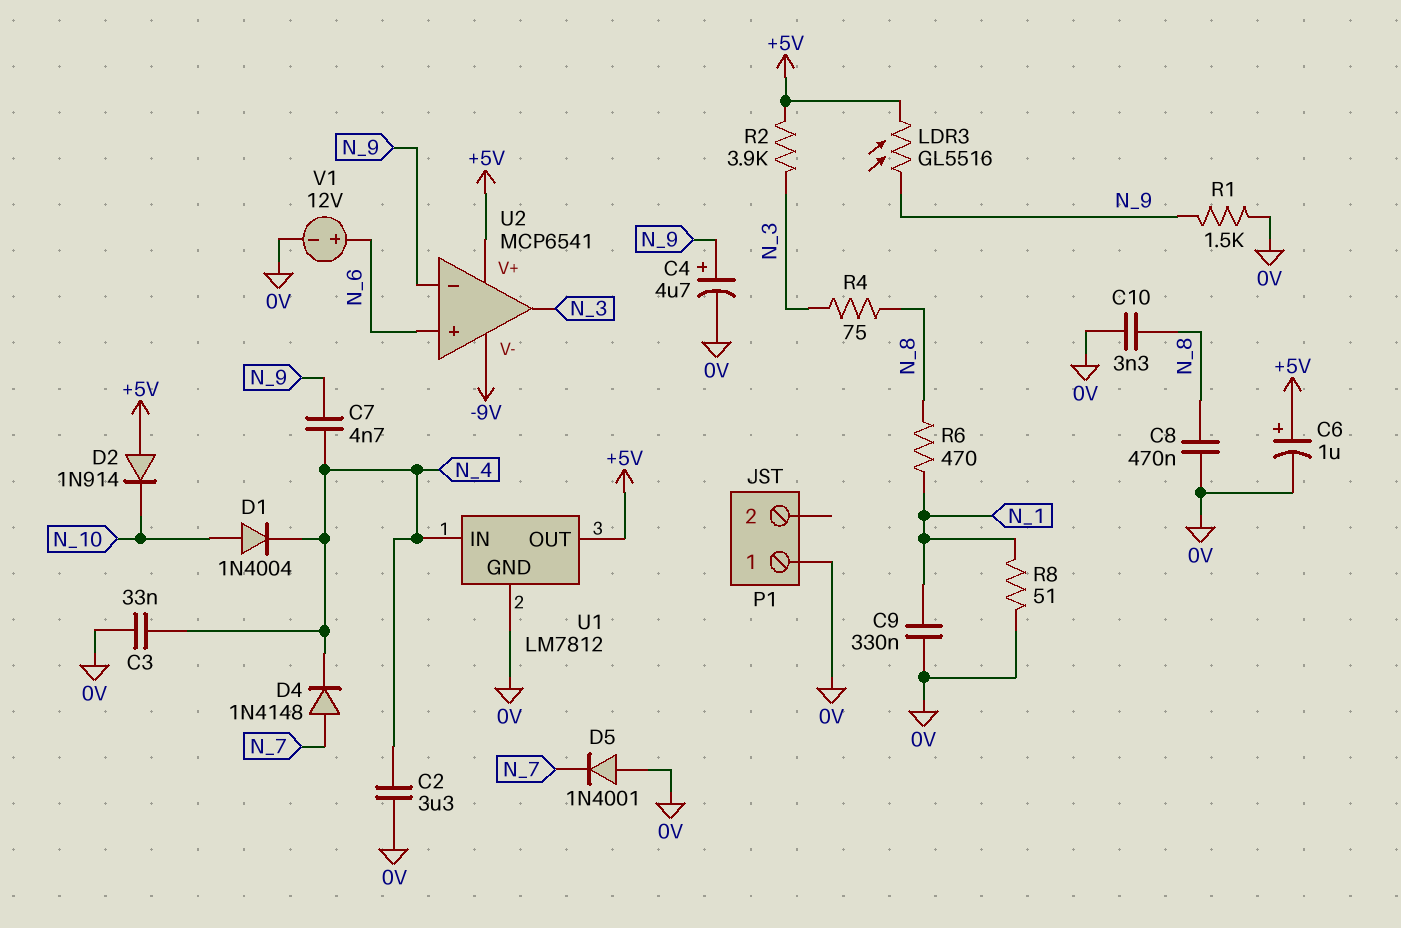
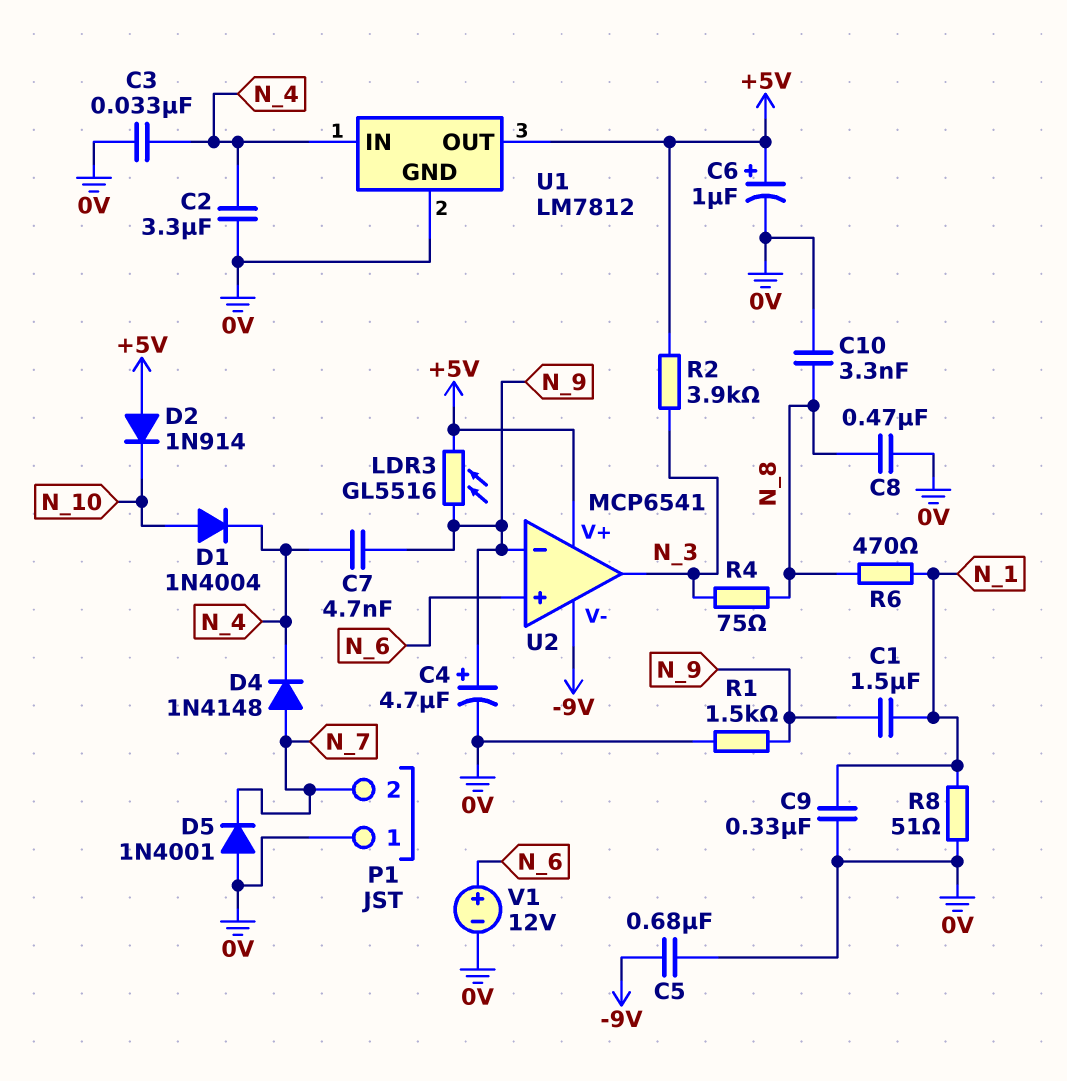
C1: none -> 1.5uF (N_1, N_9)
C5: none -> 680nF (-9V, 0V)
P1 pin 2: none -> N_7

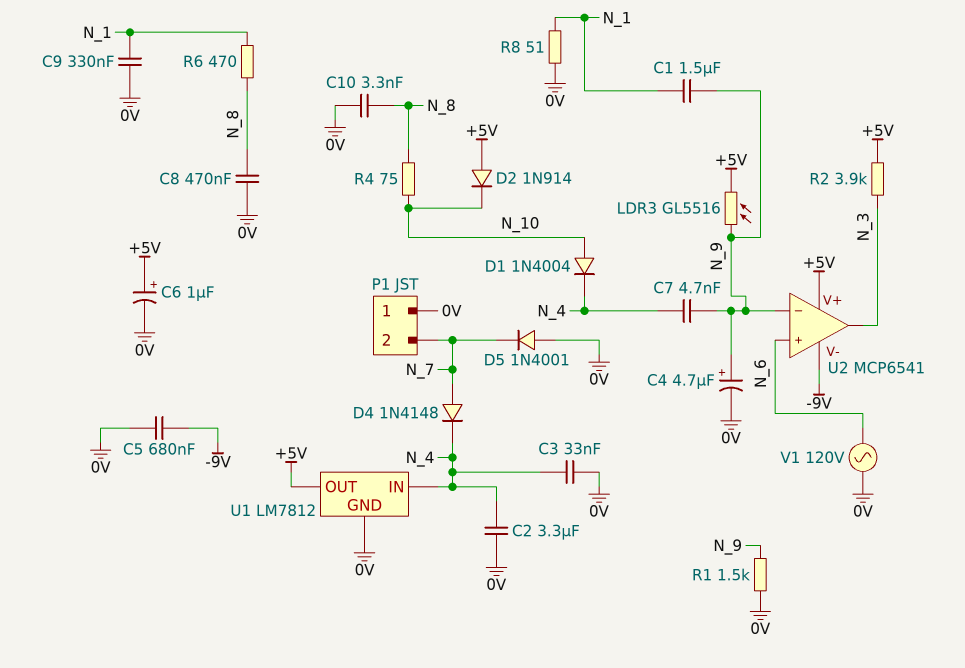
R4: 75 (N_3, N_8) -> 75 (N_8, N_10)
V1: 12V (plus N_6, minus 0V) -> AC 120V (0V, N_6)

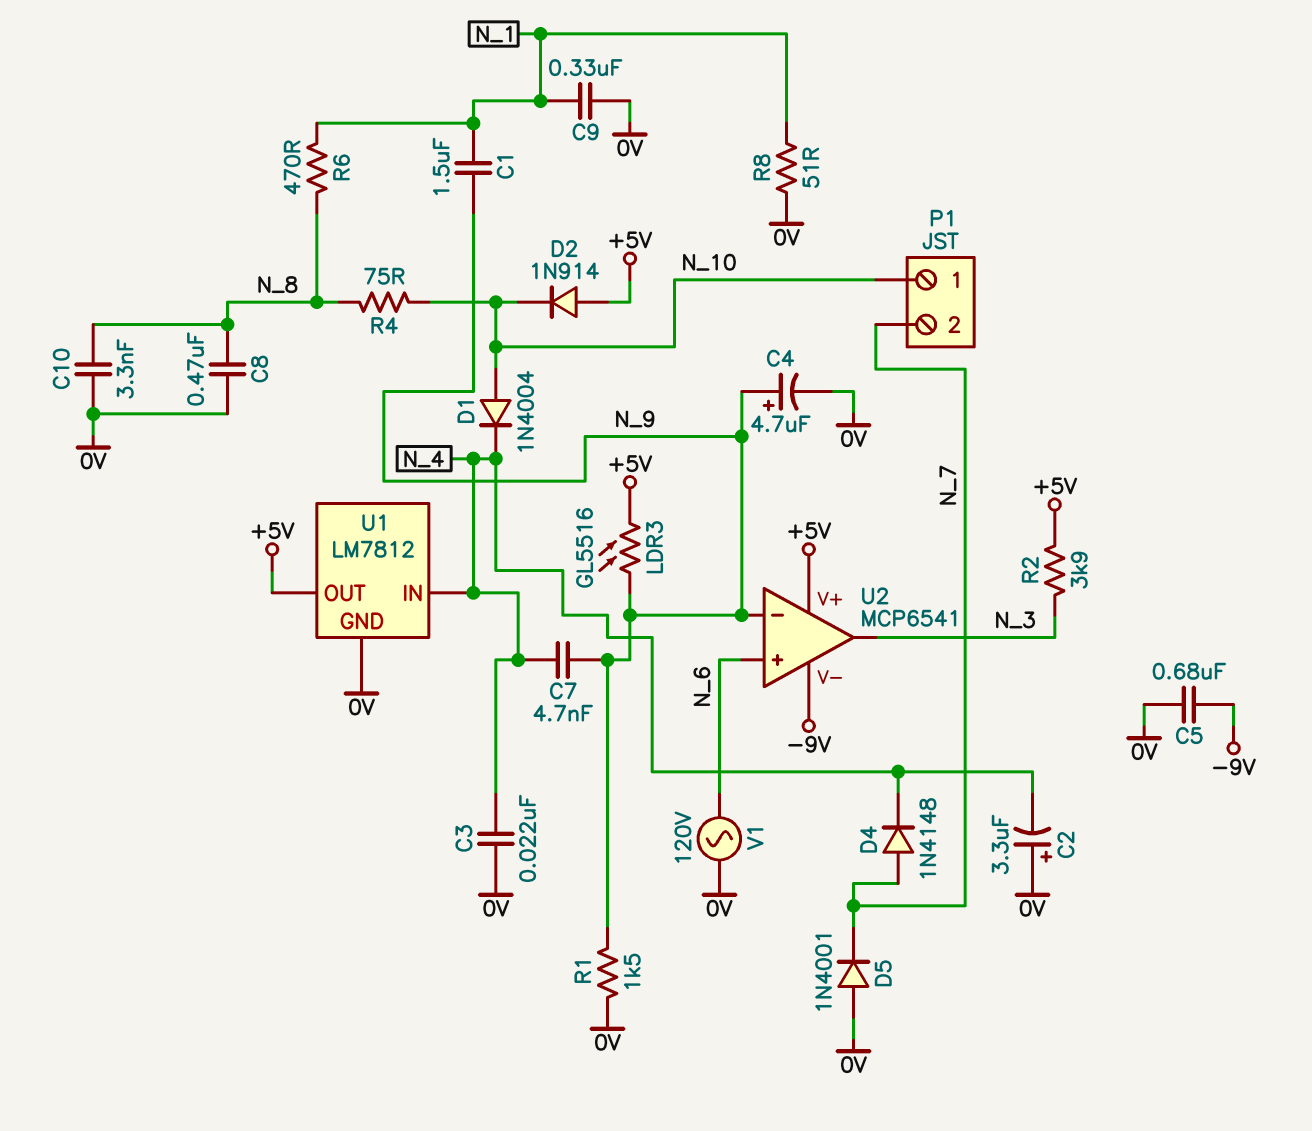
C2: 3.3uF (0V, N_4) -> 3.3uF (plus 0V, minus N_4)
C3: 33nF (0V, N_4) -> 22nF (0V, N_4)
C6: 1uF (plus +5V, minus 0V) -> none
P1 pin 1: 0V -> N_10

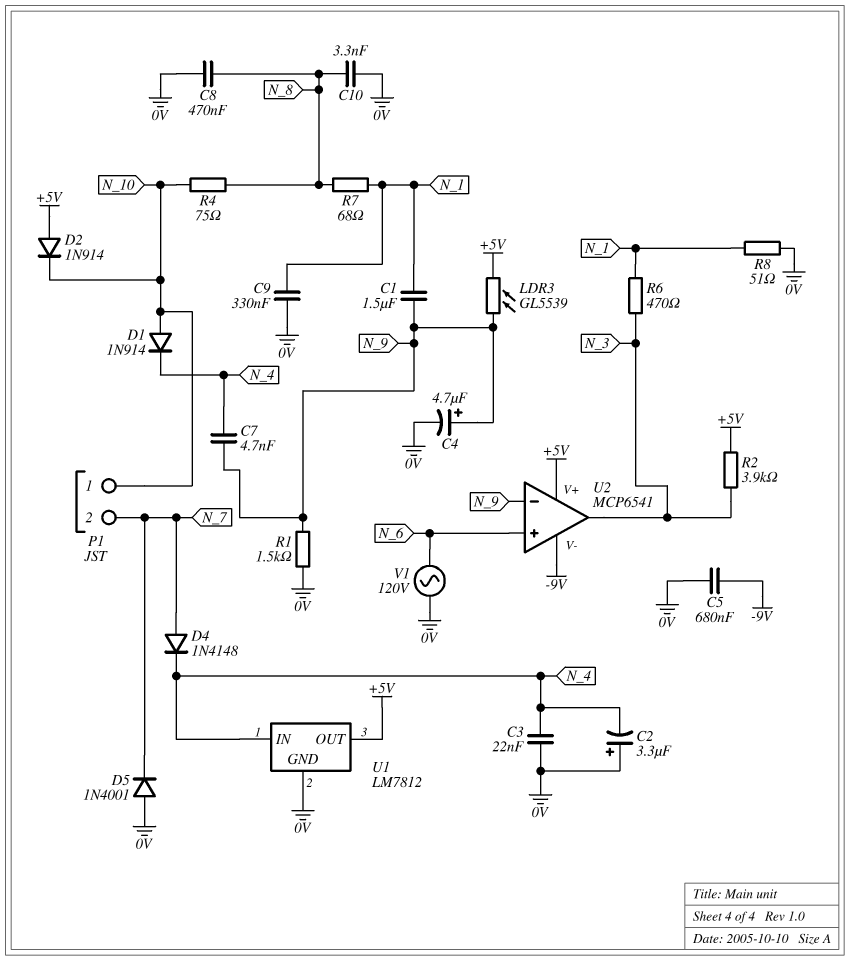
D1: diode 1N4004 (A N_10, K N_4) -> diode 1N914 (A N_10, K N_4)
LDR3: GL5516 (+5V, N_9) -> GL5539 (+5V, N_9)
R6: 470 (N_1, N_8) -> 470 (N_1, N_3)
R7: none -> 68 (N_1, N_8)

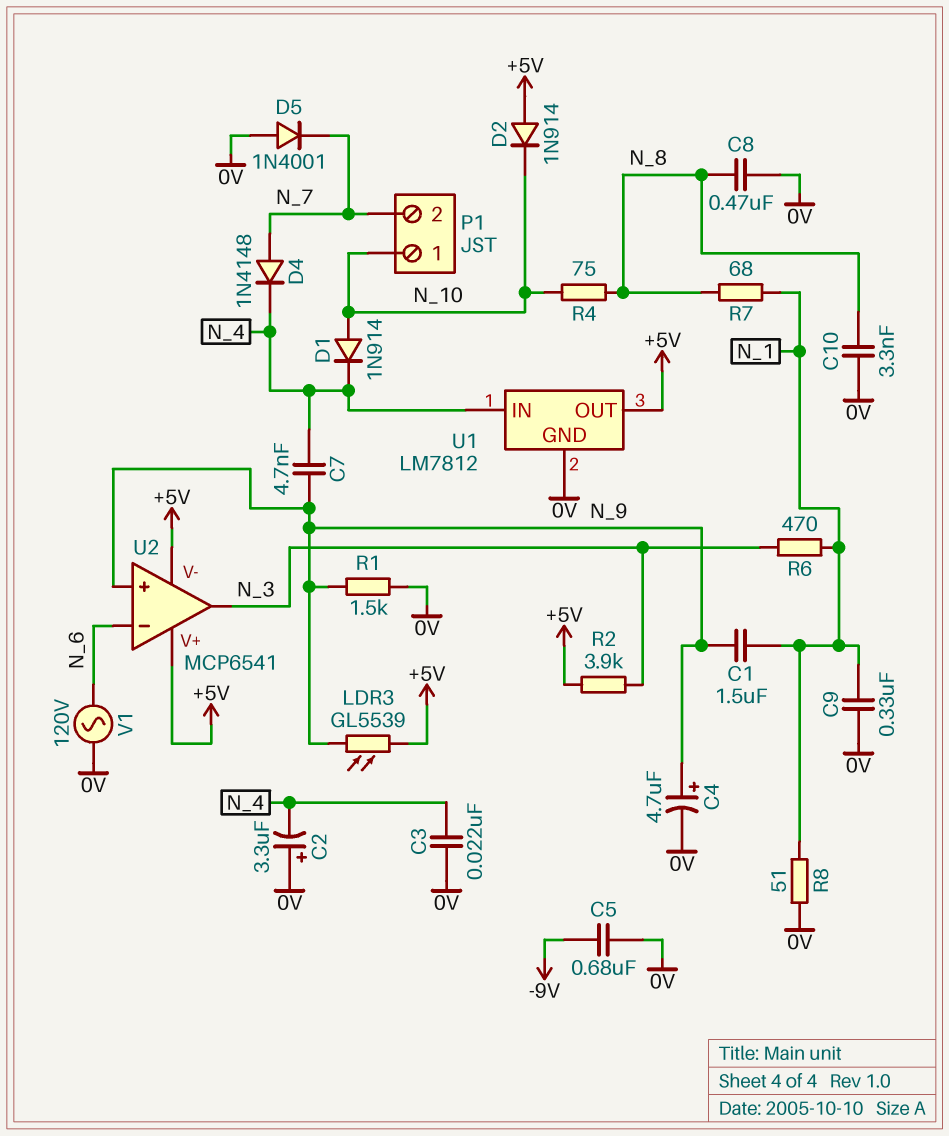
U2 pin V-: -9V -> +5V
U2 pin in+: N_6 -> N_9
U2 pin in-: N_9 -> N_6

